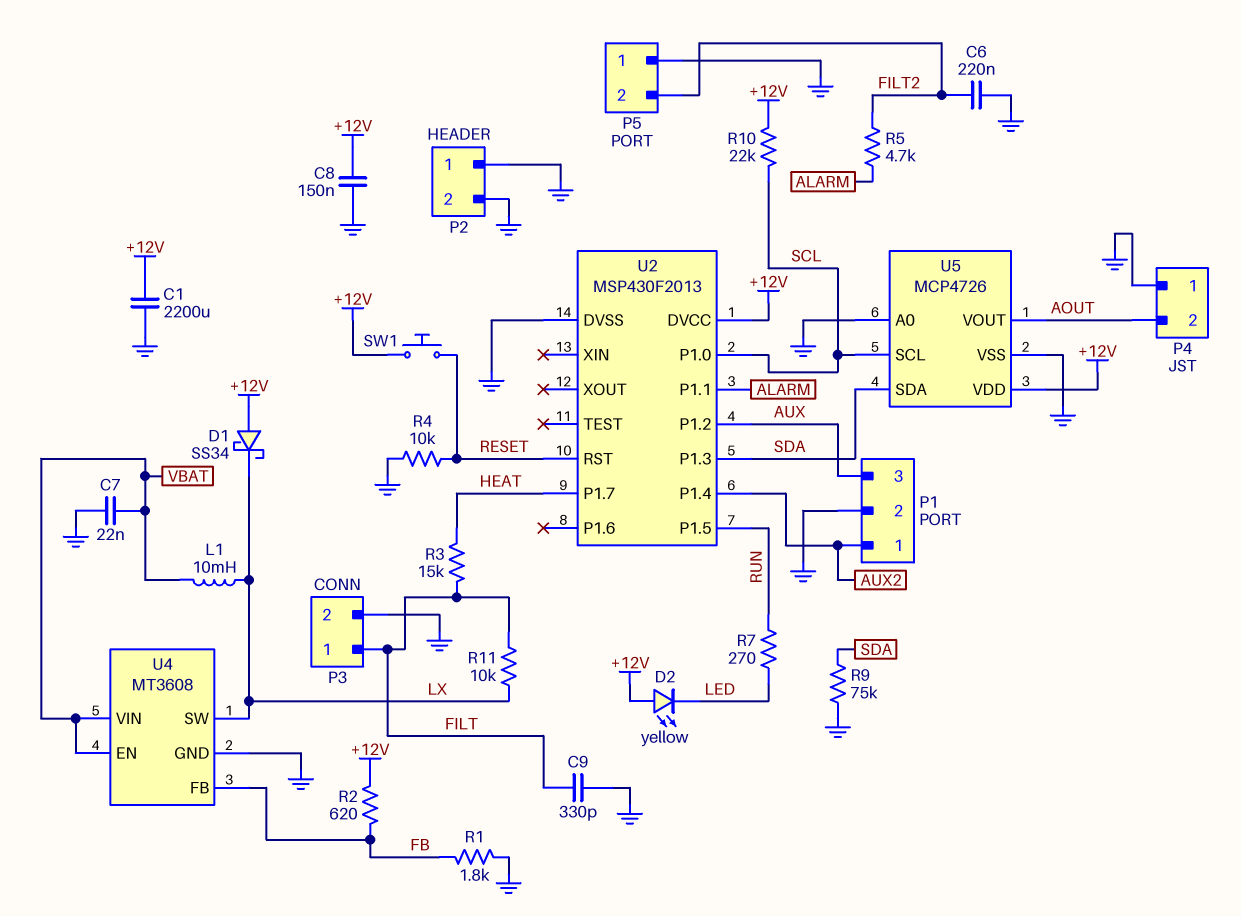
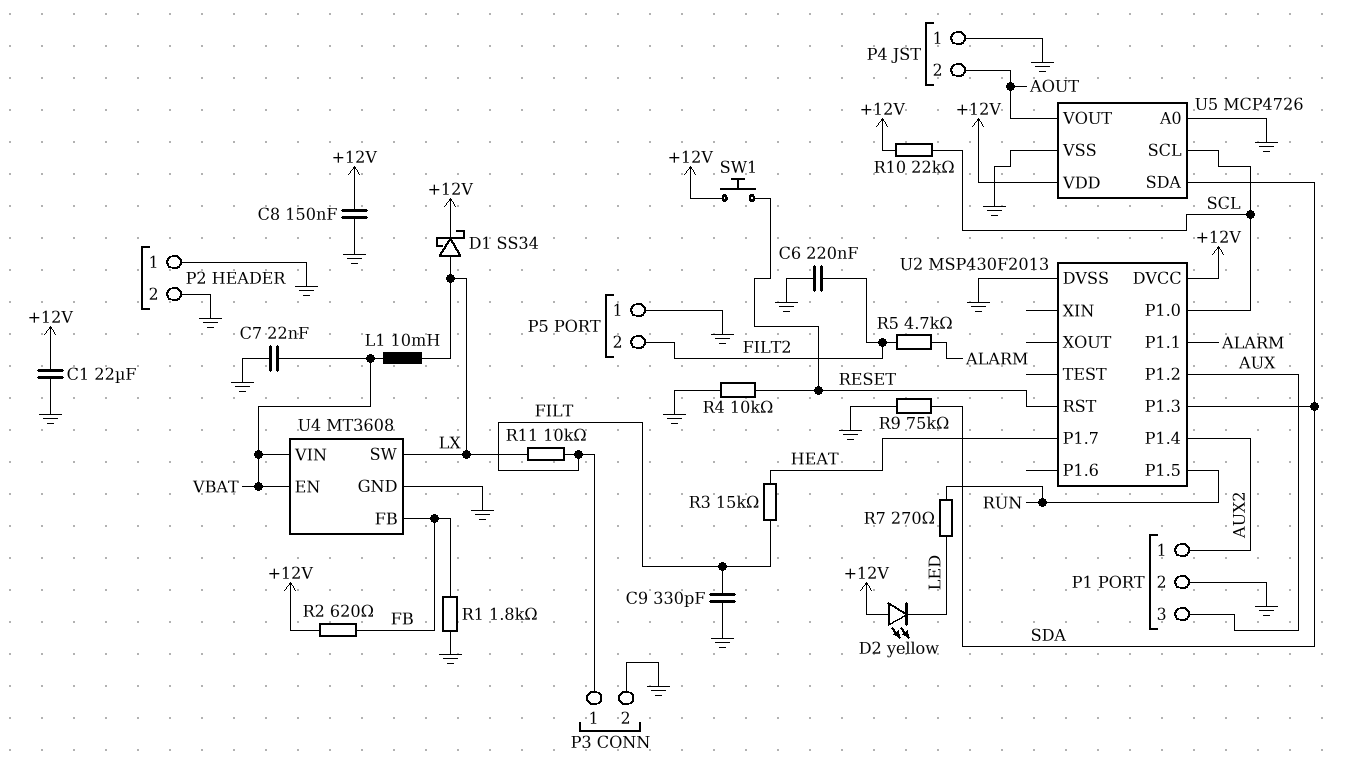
C1: 2200uF (+12V, GND) -> 22uF (+12V, GND)
D1: schottky SS34 (A +12V, K LX) -> schottky SS34 (A LX, K +12V)

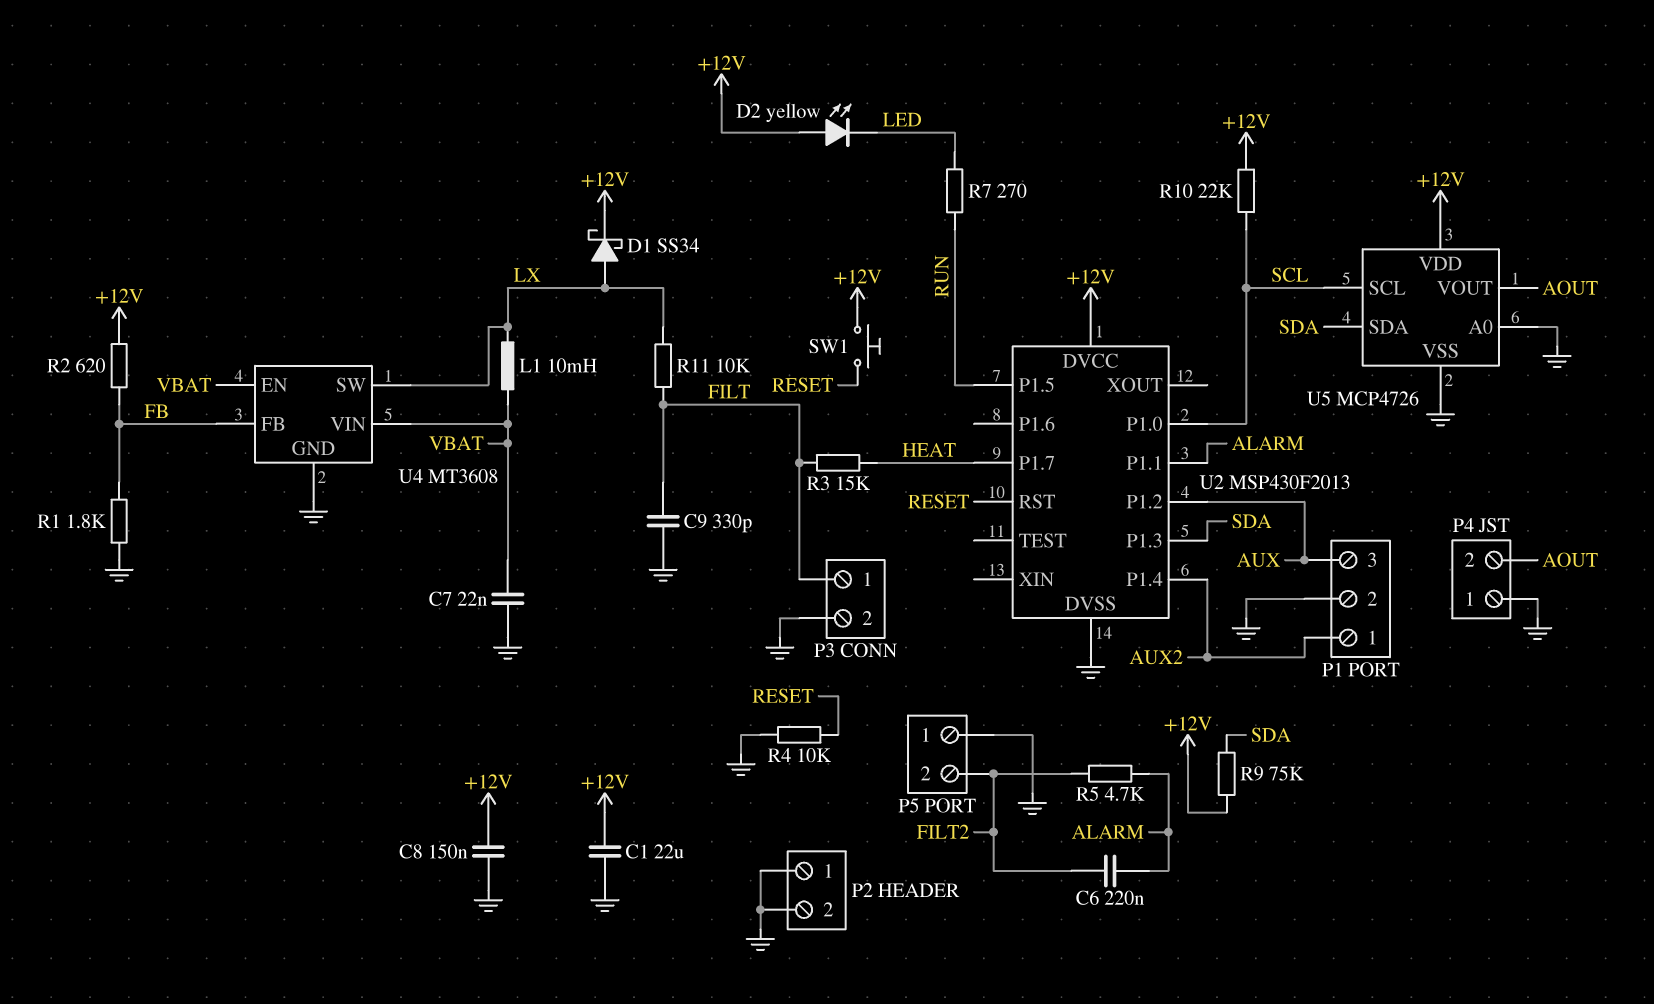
C6: 220nF (FILT2, GND) -> 220nF (ALARM, FILT2)
R9: 75k (GND, SDA) -> 75k (+12V, SDA)

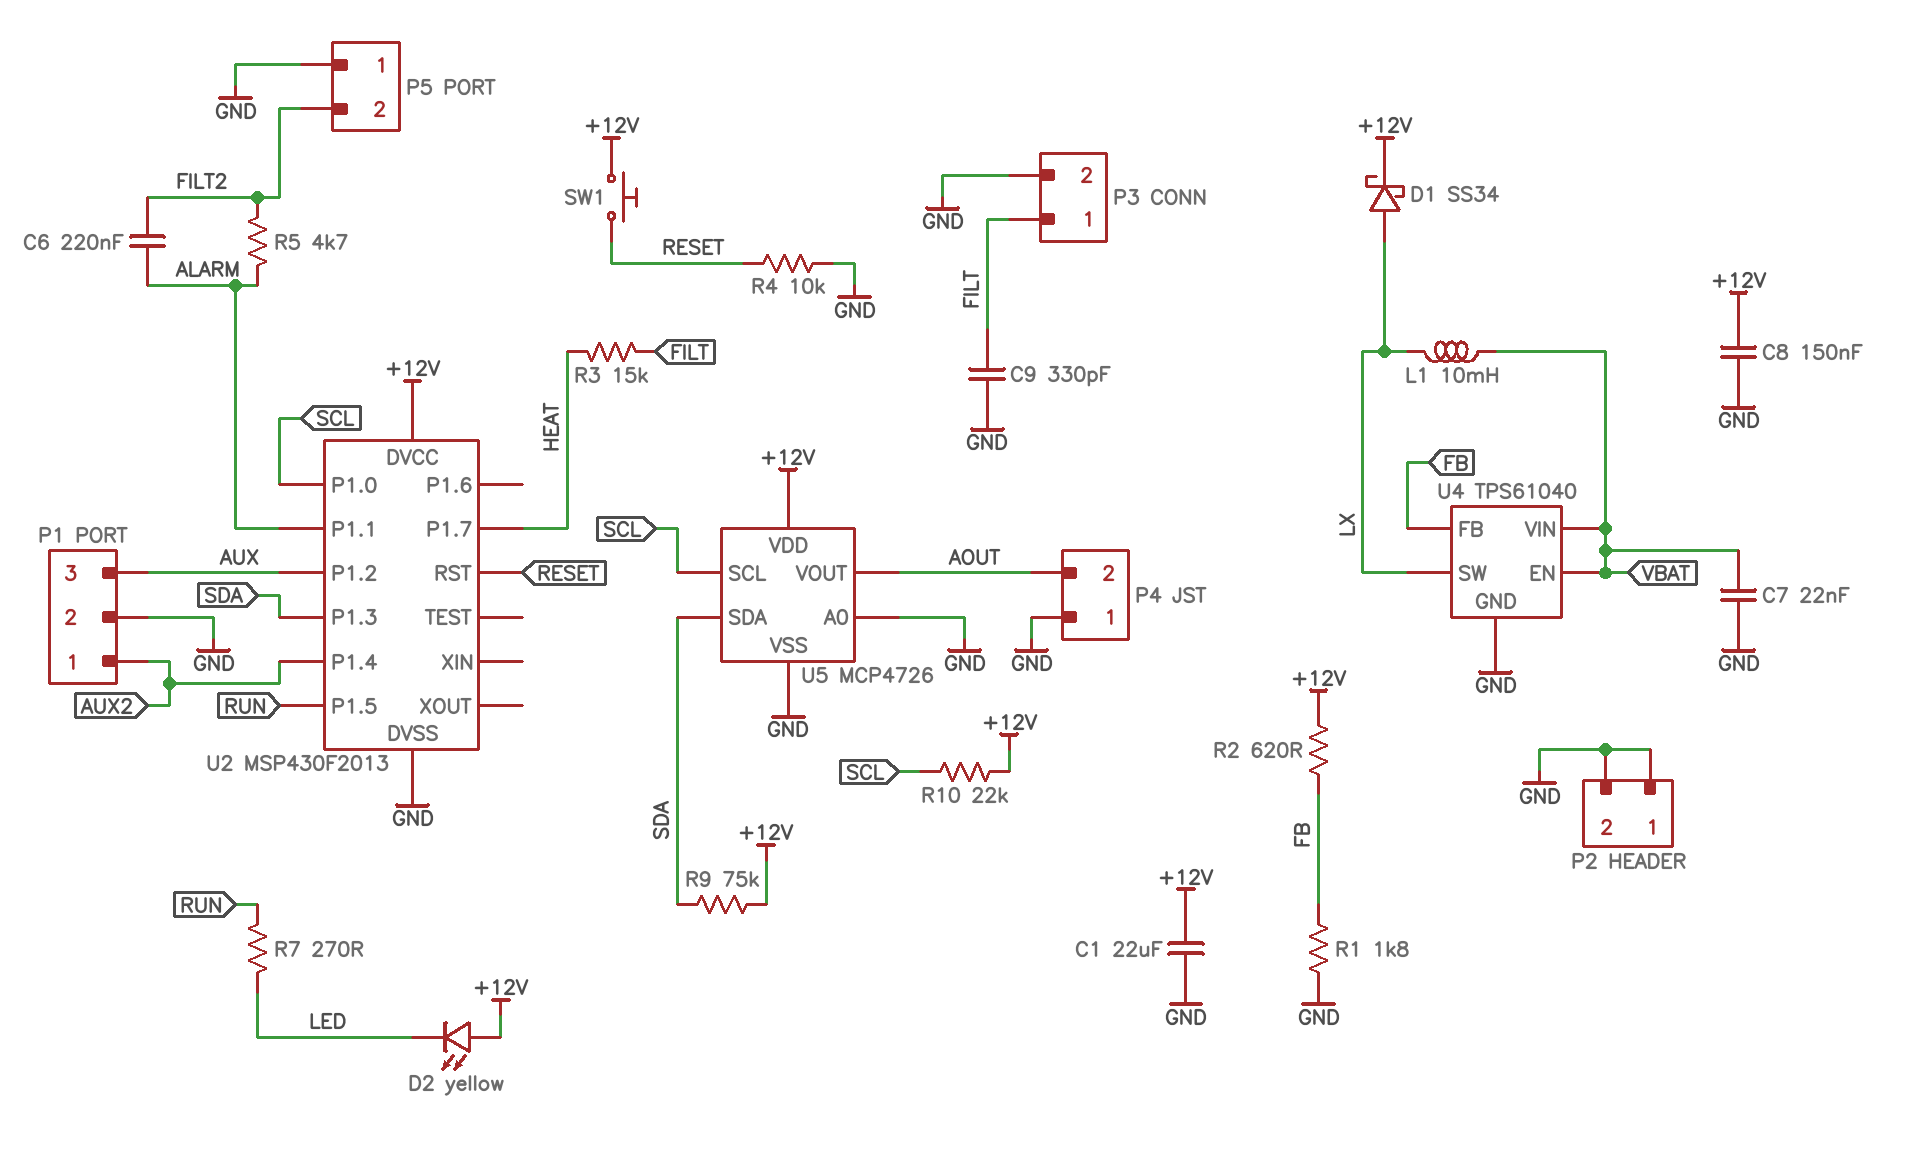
R11: 10k (FILT, LX) -> none
U4: MT3608 -> TPS61040

